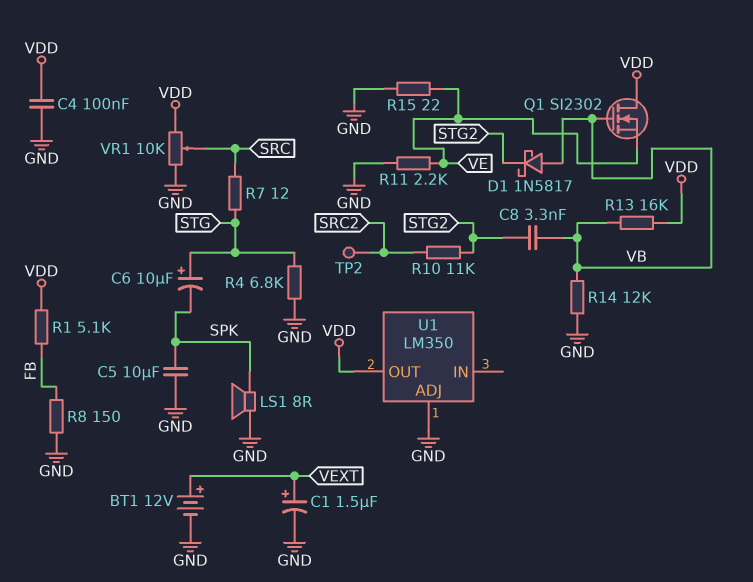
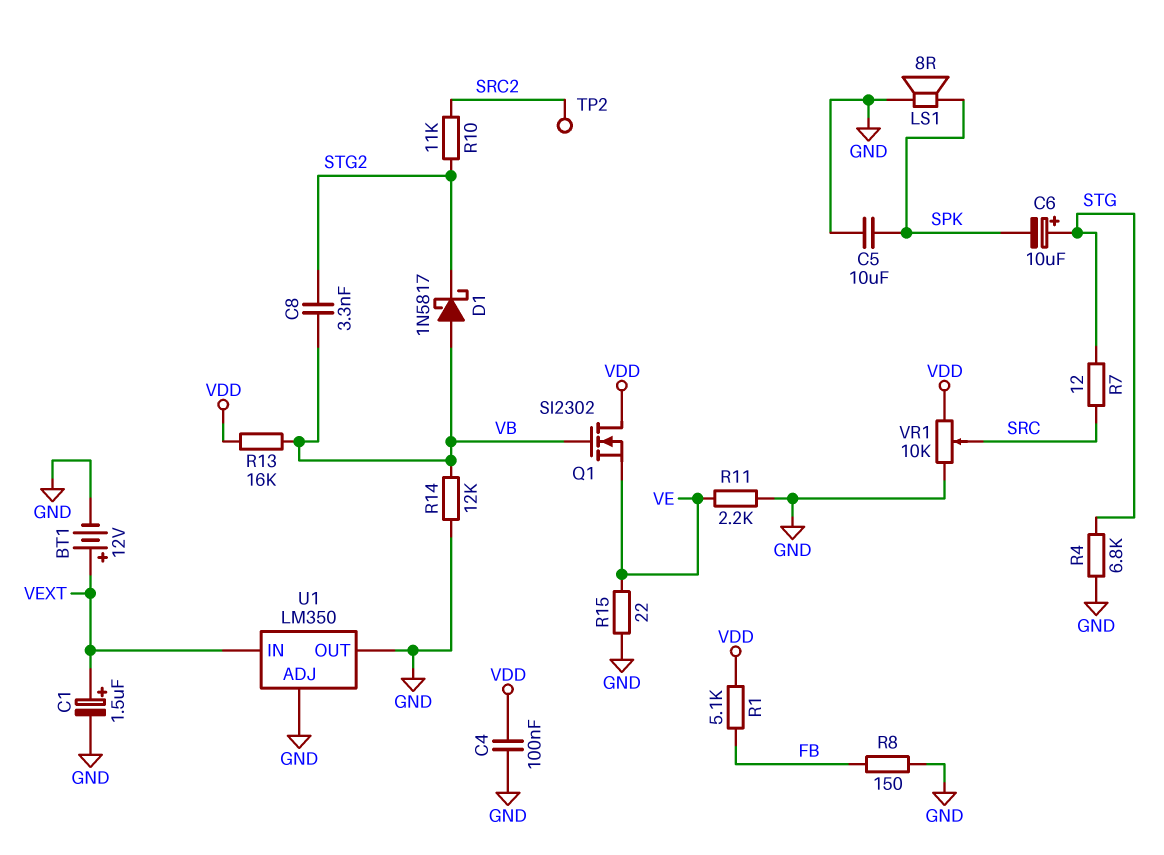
U1 pin IN: none -> VEXT
U1 pin OUT: VDD -> GND

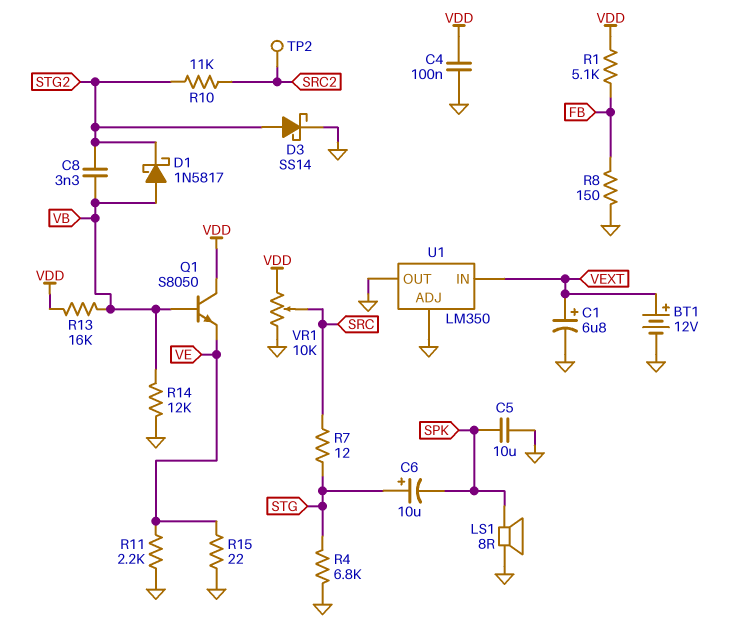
C1: 1.5uF (plus VEXT, minus GND) -> 6.8uF (plus VEXT, minus GND)
D3: none -> schottky SS14 (A STG2, K GND)
Q1: NMOS SI2302 (G VB, D VDD, S VE) -> NPN S8050 (B VB, C VDD, E VE)

